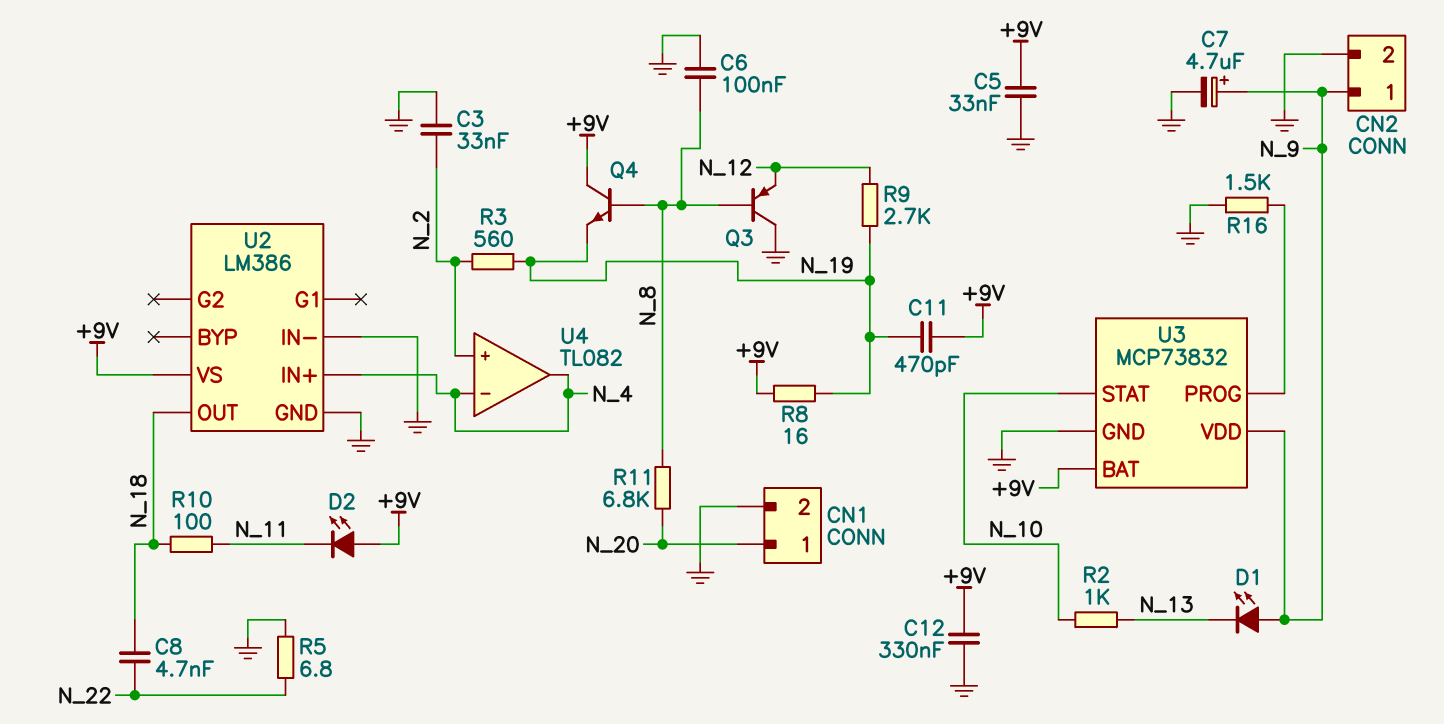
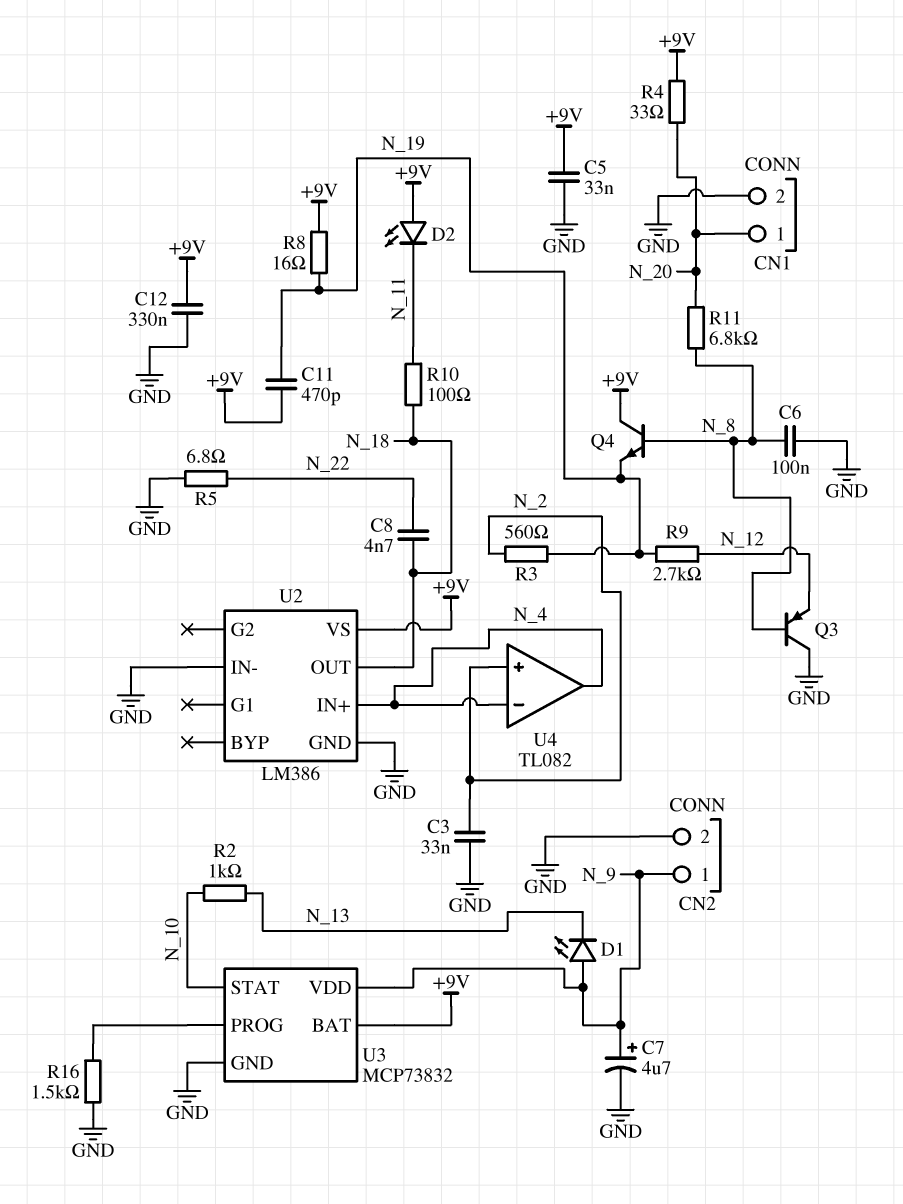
R4: none -> 33 (+9V, N_20)

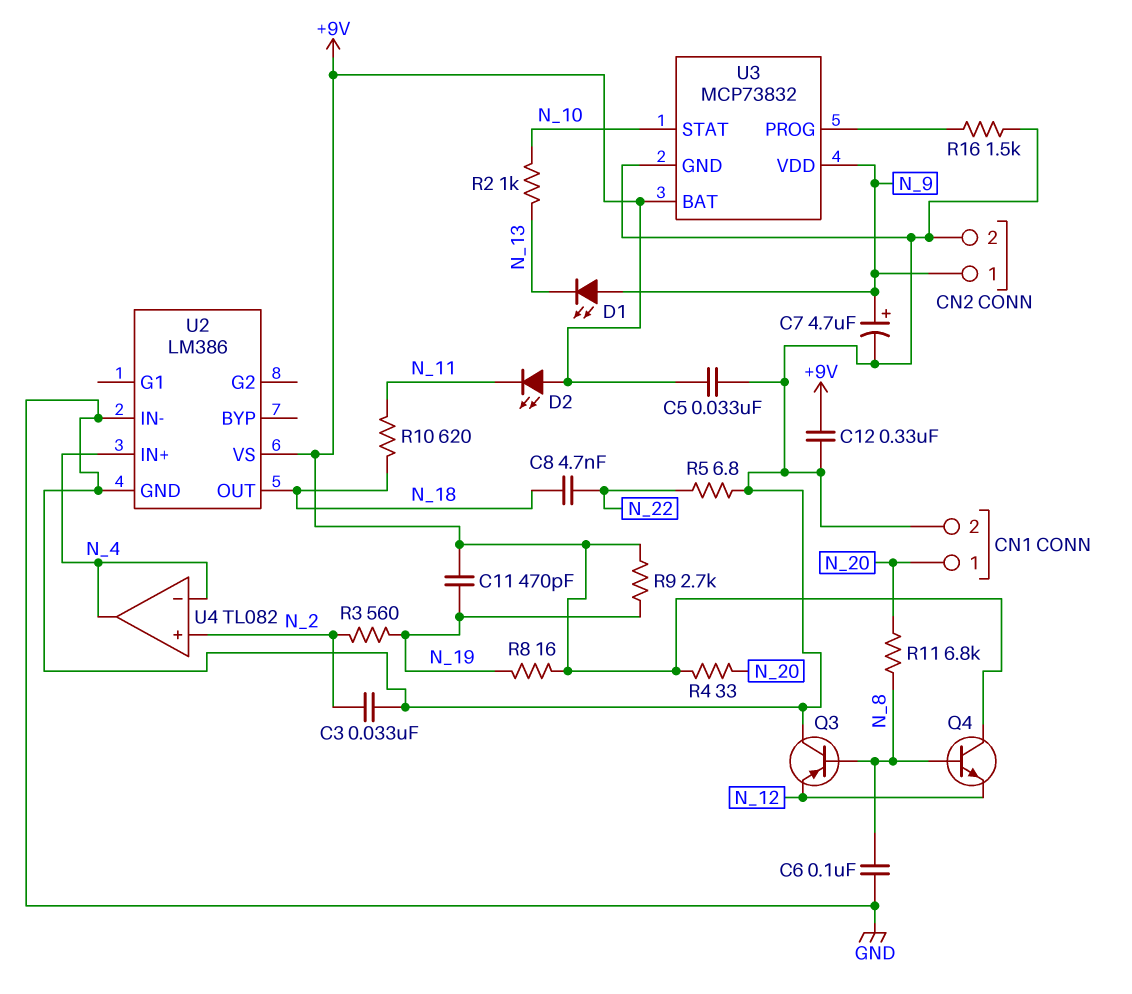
Q4: NPN (B N_8, C +9V, E N_19) -> NPN (B N_8, C +9V, E N_12)
R9: 2.7k (N_12, N_19) -> 2.7k (+9V, N_19)
R10: 100 (N_11, N_18) -> 620 (N_11, N_18)

